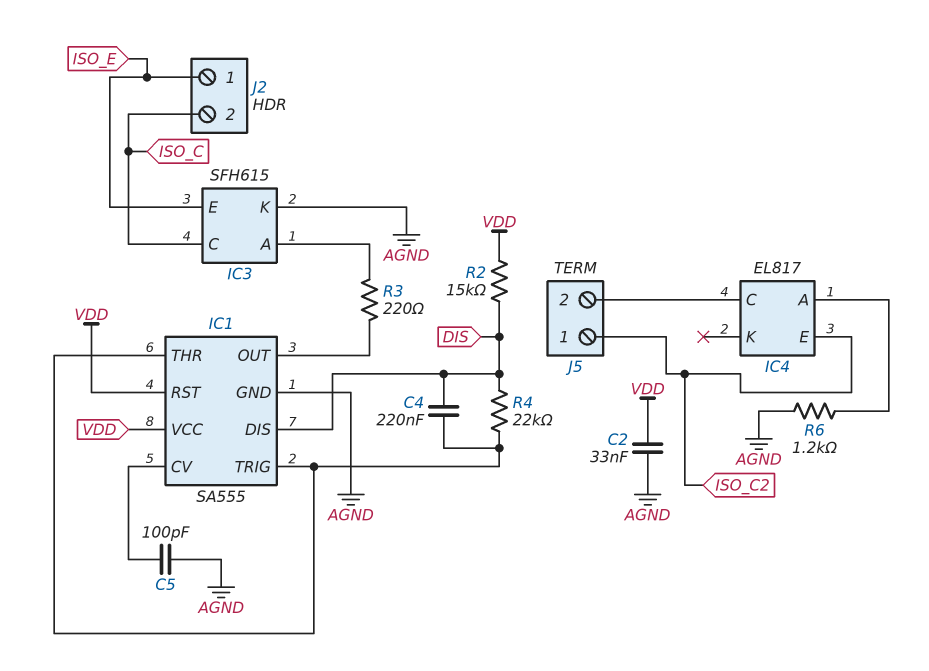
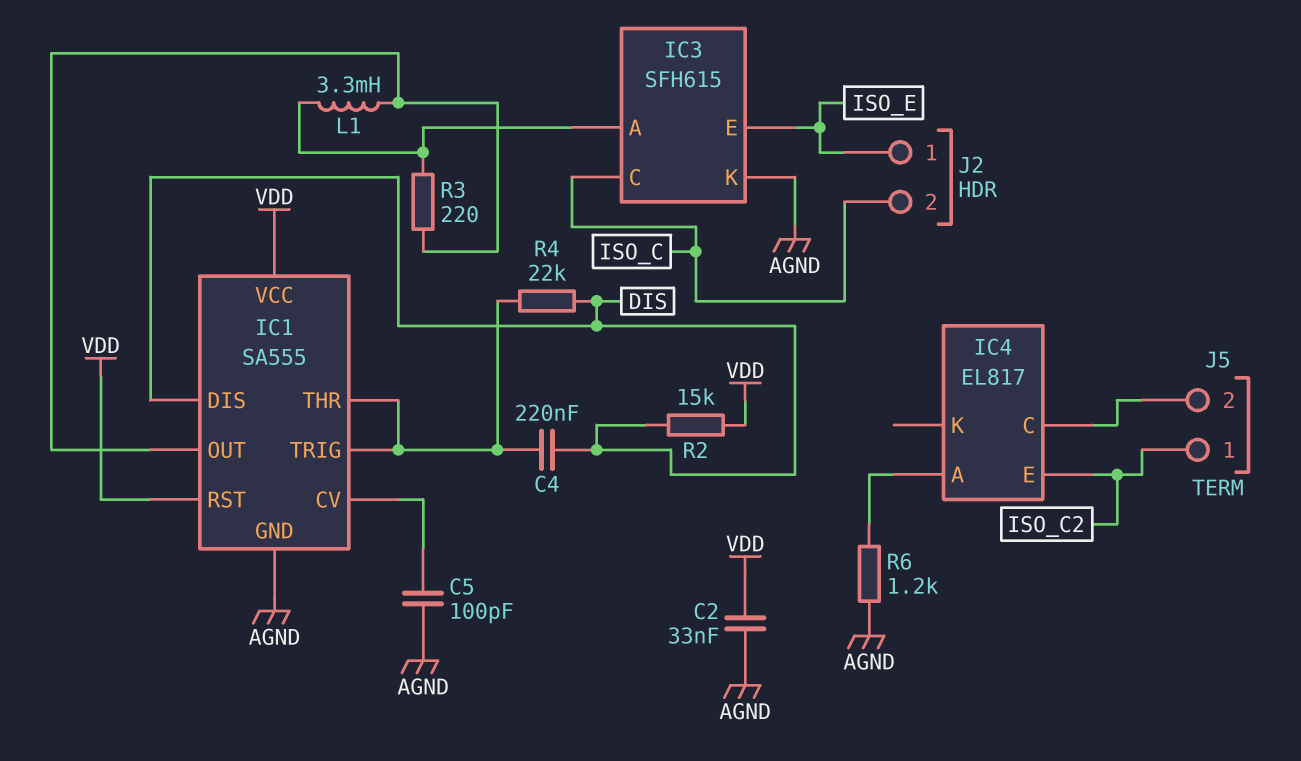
L1: none -> 3.3mH (IC1/OUT, IC3/A)

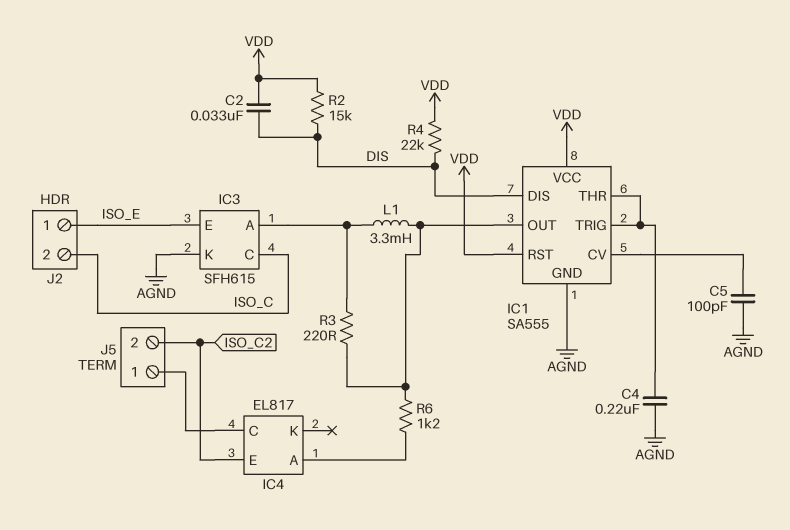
C2: 33nF (AGND, VDD) -> 33nF (DIS, VDD)
C4: 220nF (DIS, IC1/THR) -> 220nF (AGND, IC1/THR)
J5 pin 1: ISO_C2 -> IC4/C
J5 pin 2: IC4/C -> ISO_C2
R4: 22k (DIS, IC1/THR) -> 22k (DIS, VDD)
R6: 1.2k (AGND, IC4/A) -> 1.2k (IC1/OUT, IC4/A)

